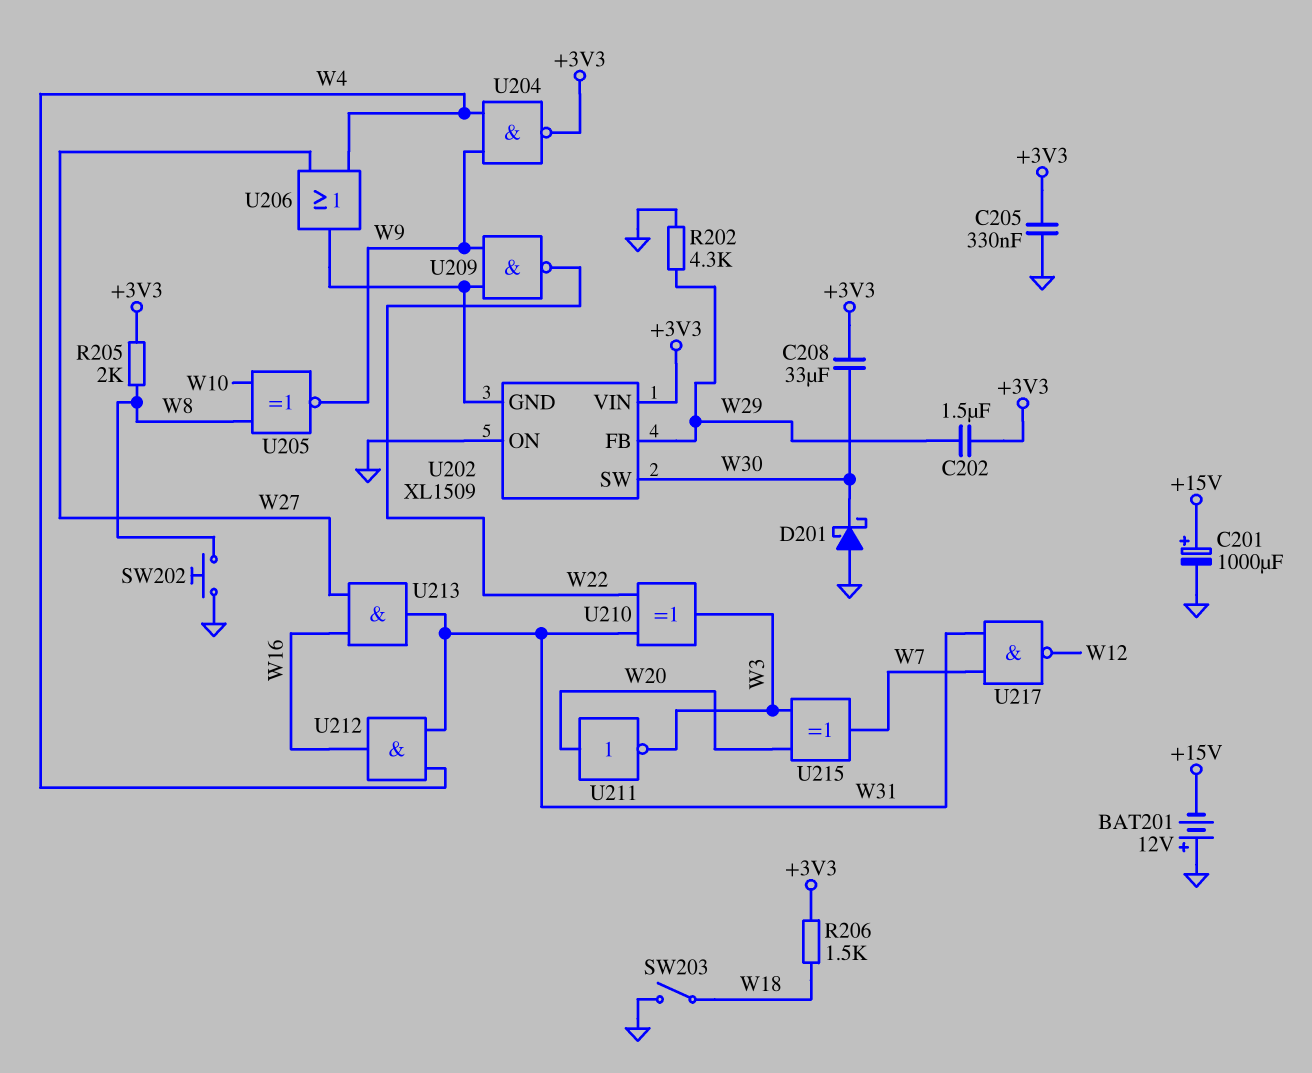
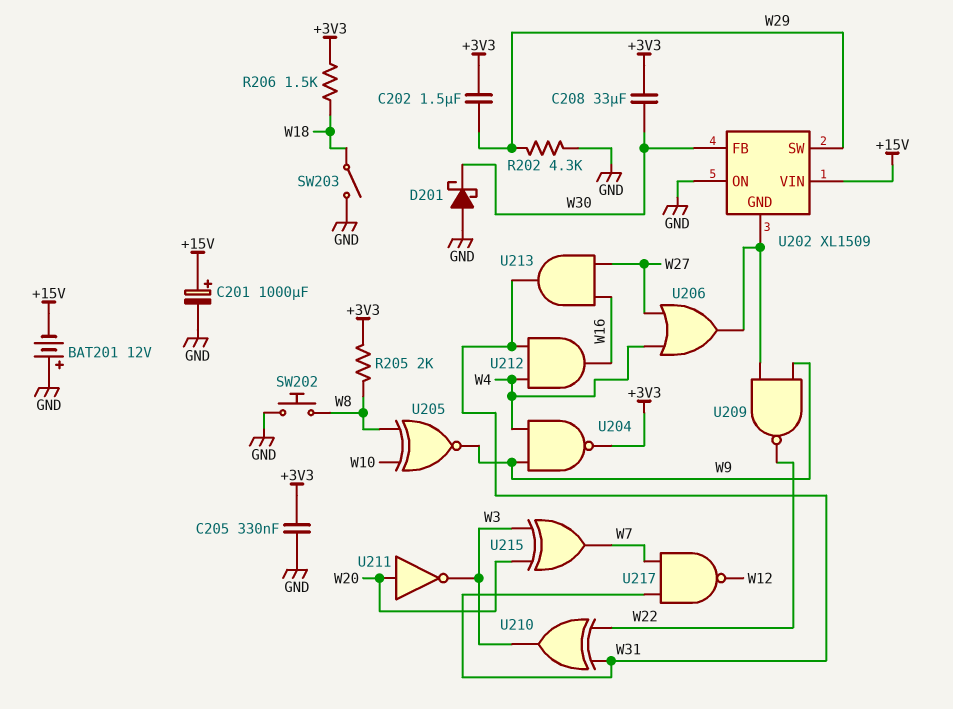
U202 pin FB: W29 -> W30
U202 pin SW: W30 -> W29
U202 pin VIN: +3V3 -> +15V

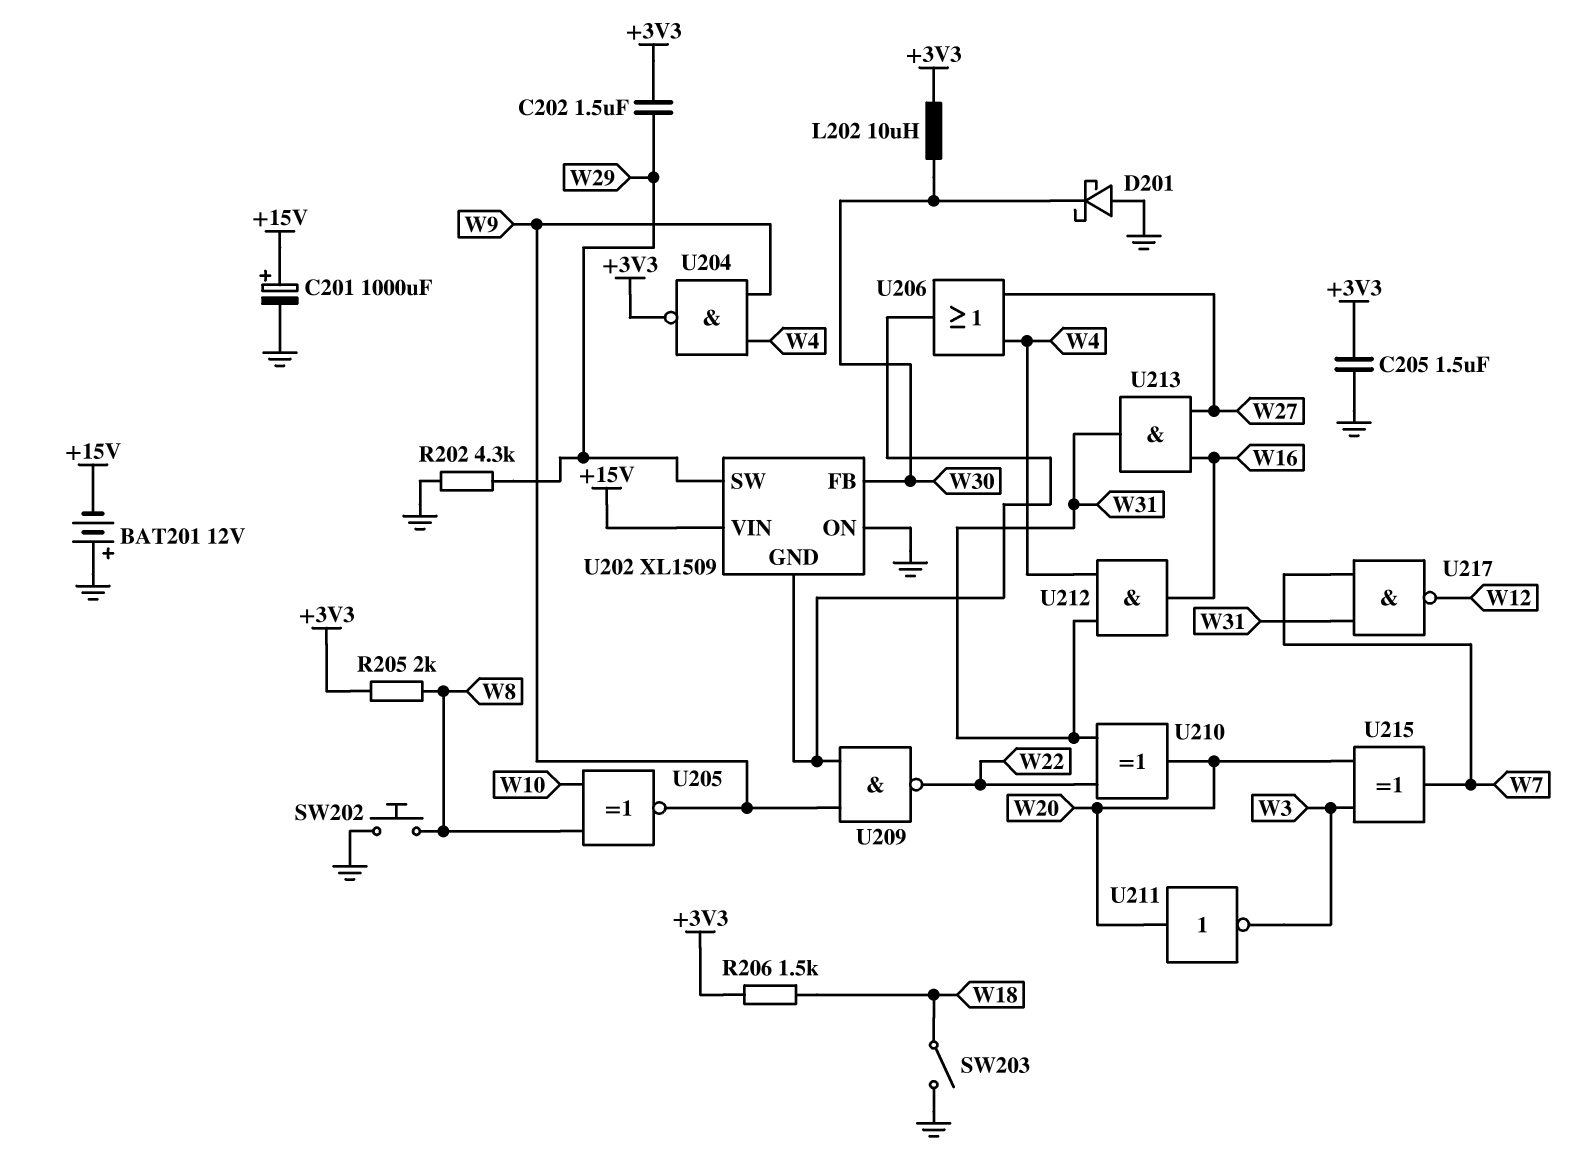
C205: 330nF (+3V3, GND) -> 1.5uF (+3V3, GND)
C208: 33uF (+3V3, W30) -> none
L202: none -> 10uH (+3V3, W30)
U210: XOR (in W22, in W31, out W3) -> XOR (in W22, in W31, out W20)

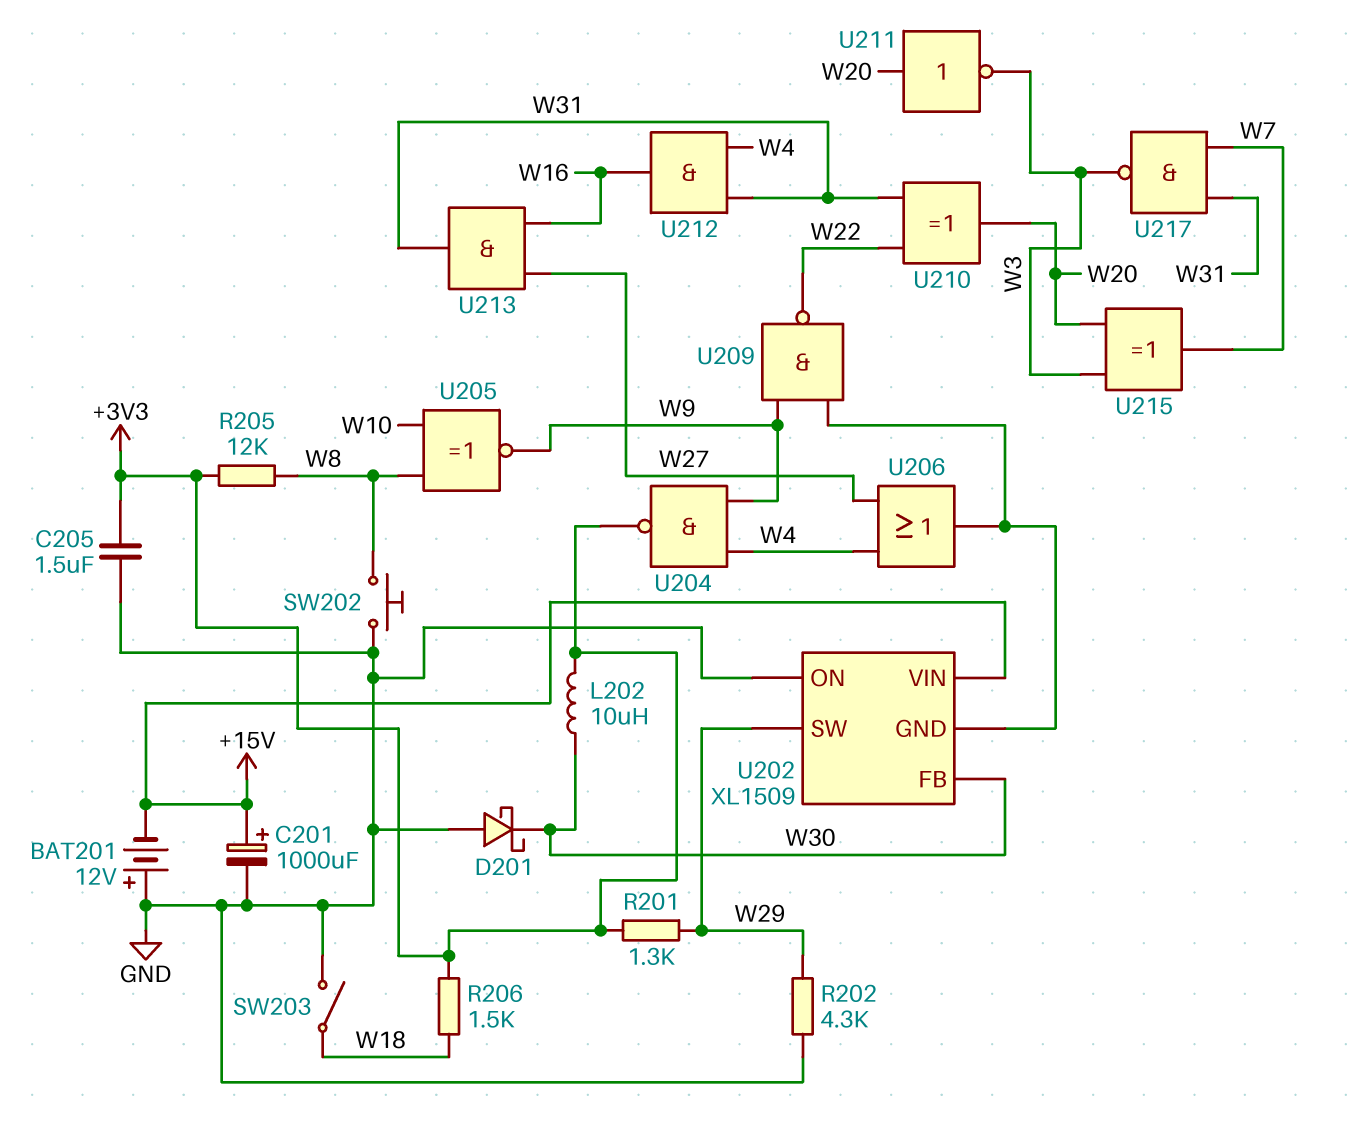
C202: 1.5uF (+3V3, W29) -> none
R201: none -> 1.3k (+3V3, W29)
R205: 2k (+3V3, W8) -> 12k (+3V3, W8)
U217: NAND (in W7, in W31, out W12) -> NAND (in W7, in W31, out W3)

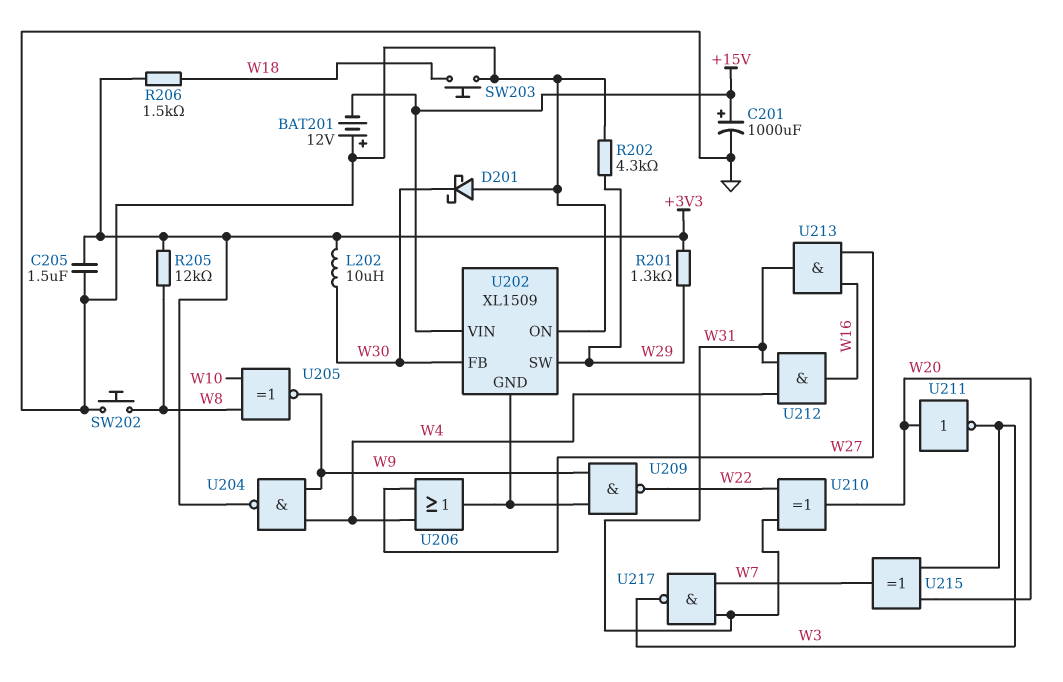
SW203: switch (GND, W18) -> button (GND, W18)

